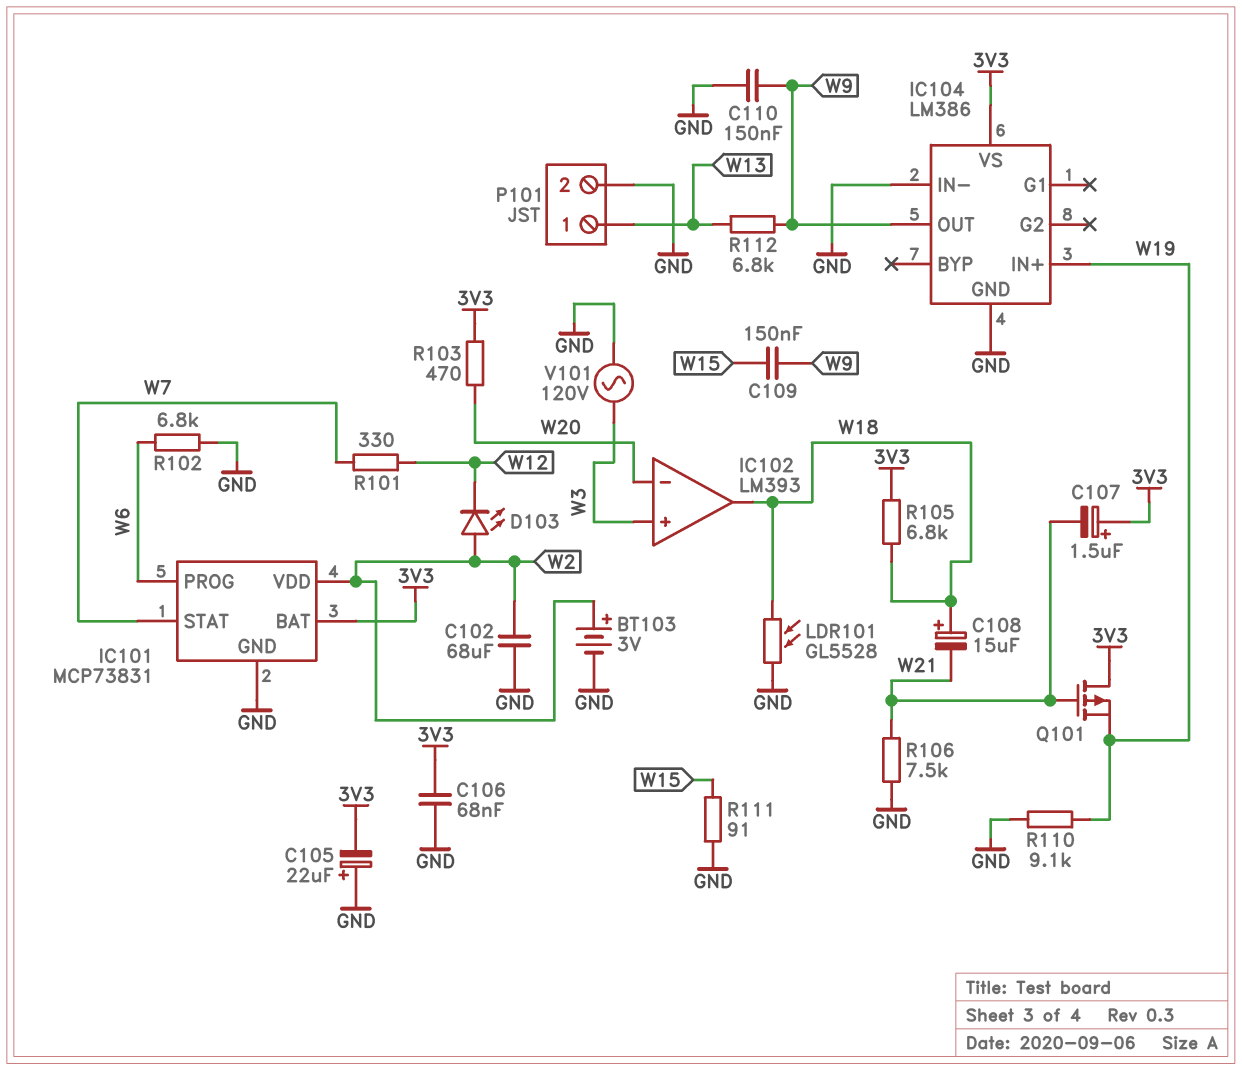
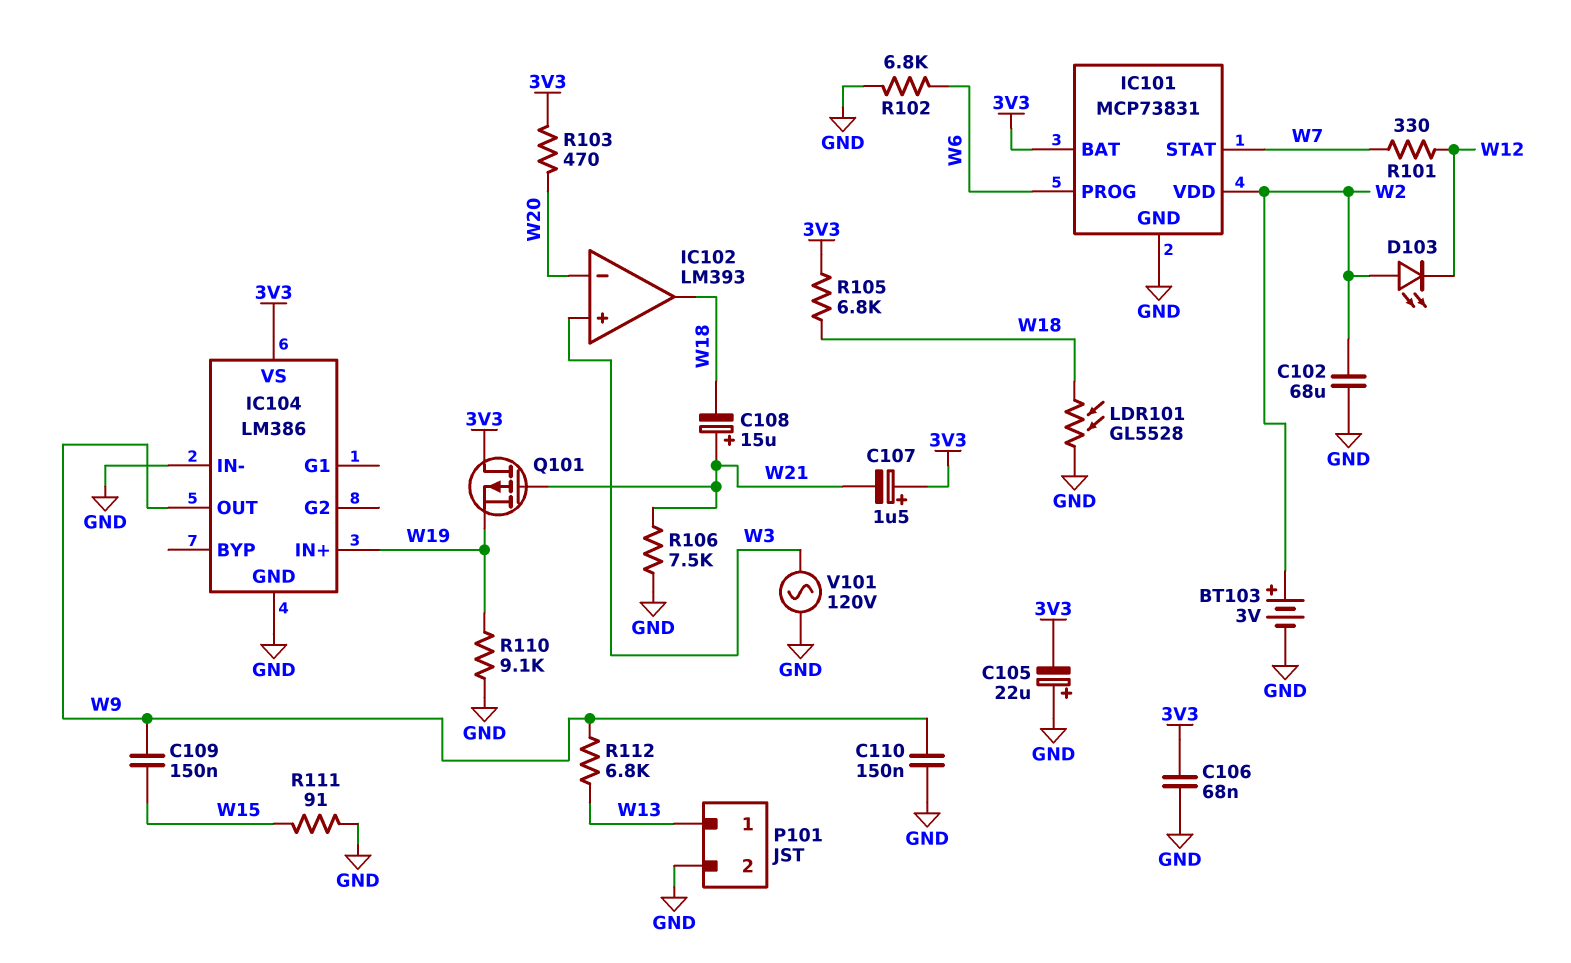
C108: 15uF (plus W18, minus W21) -> 15uF (plus W21, minus W18)

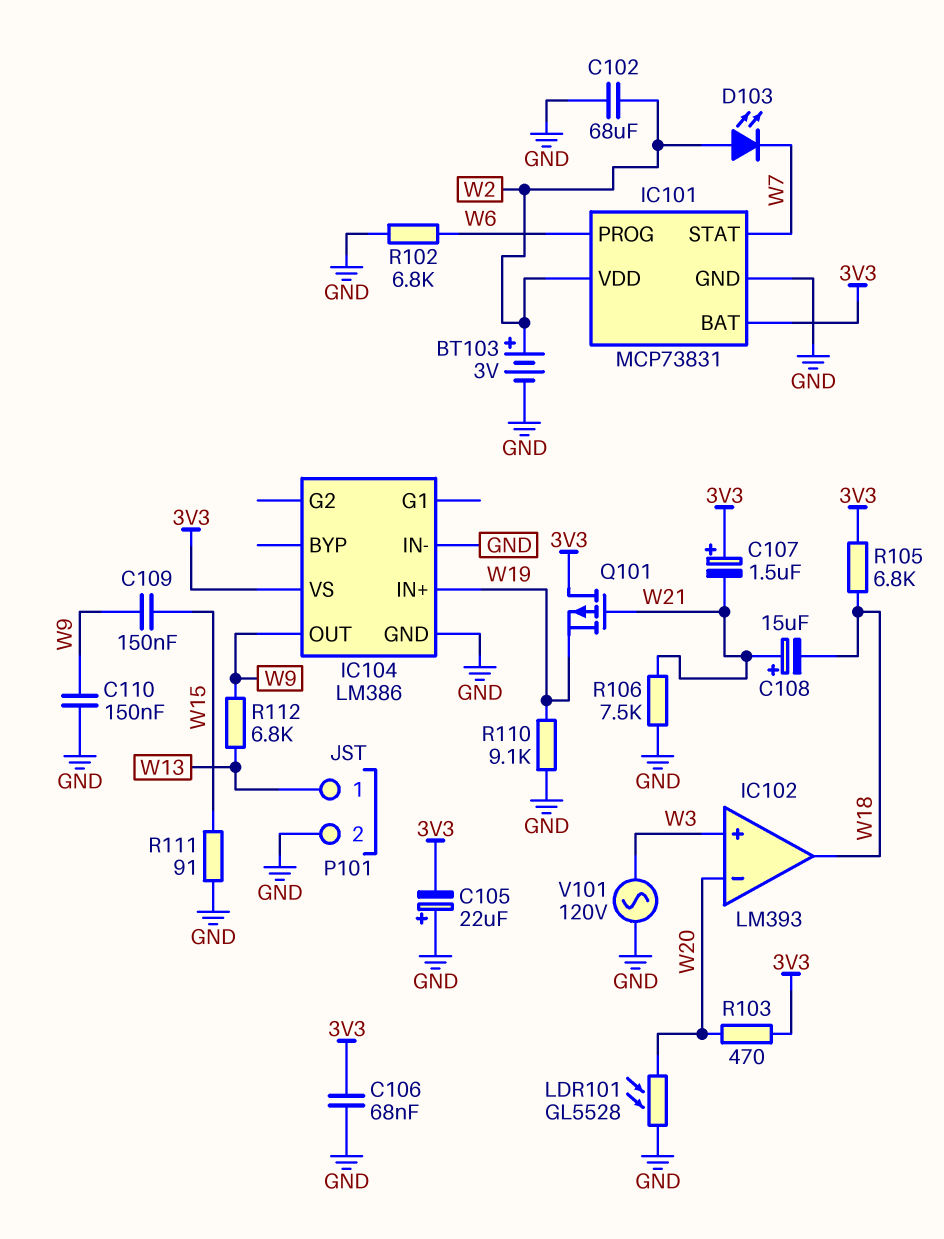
D103: LED (A W2, K W12) -> LED (A W2, K W7)
LDR101: GL5528 (GND, W18) -> GL5528 (GND, W20)
R101: 330 (W7, W12) -> none

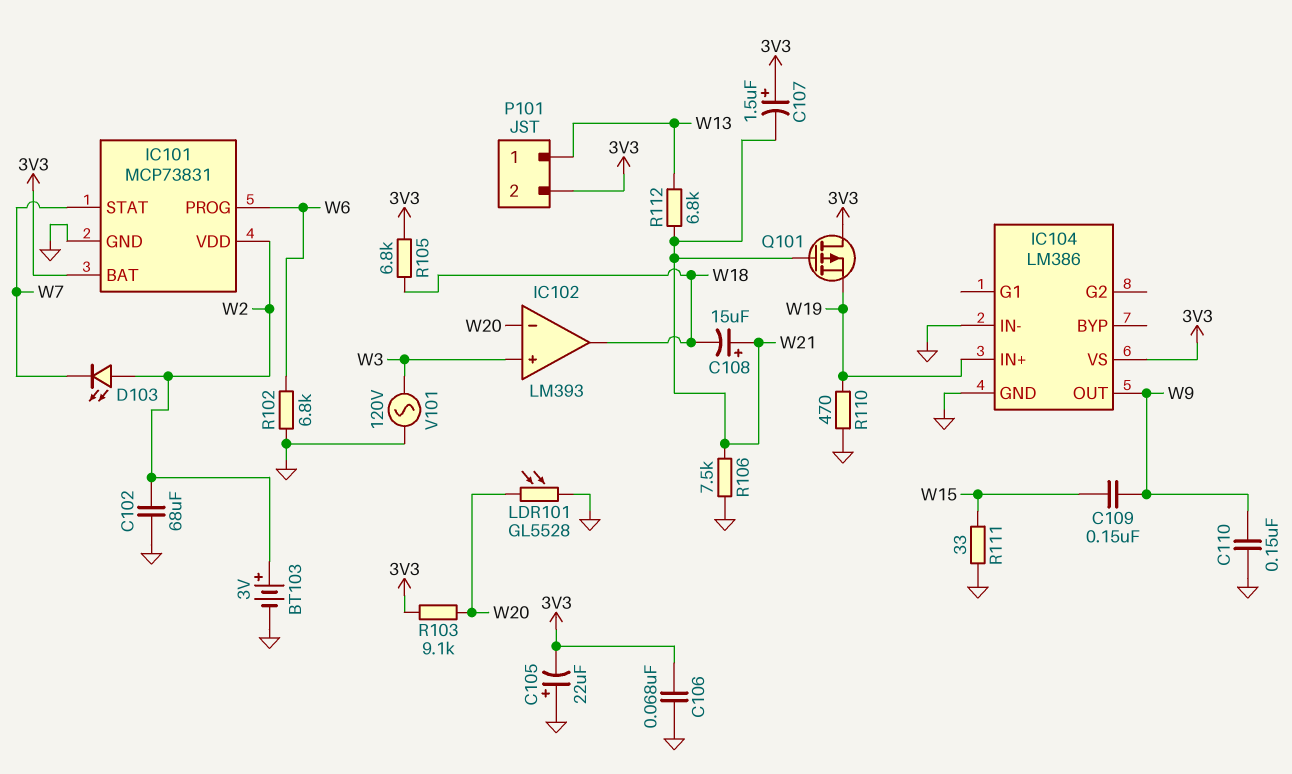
P101 pin 2: GND -> 3V3
R103: 470 (3V3, W20) -> 9.1k (3V3, W20)
R110: 9.1k (GND, W19) -> 470 (GND, W19)
R111: 91 (GND, W15) -> 33 (GND, W15)
R112: 6.8k (W9, W13) -> 6.8k (W13, W21)

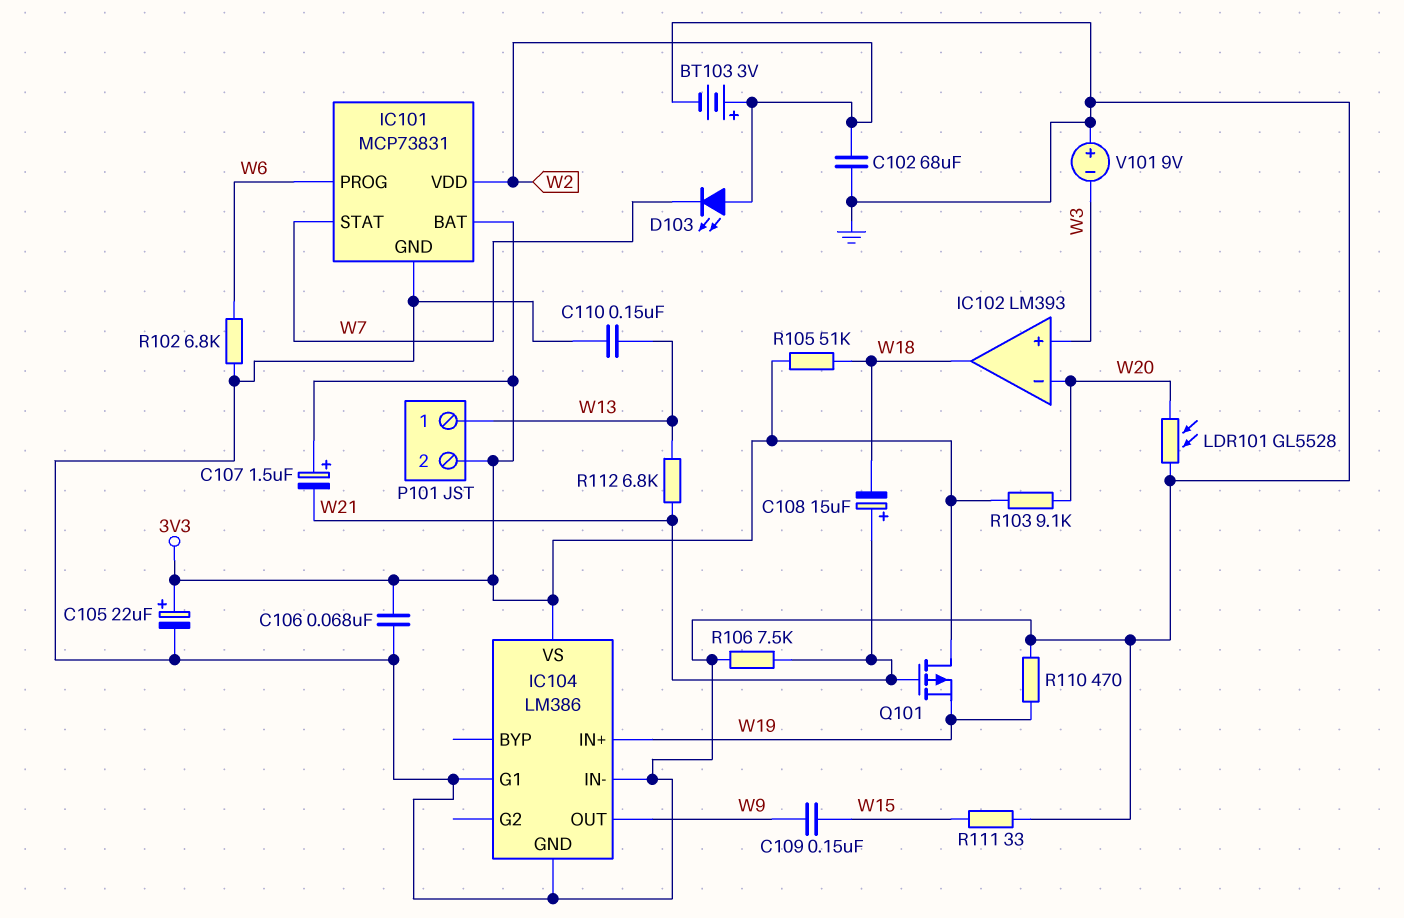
C105: 22uF (plus GND, minus 3V3) -> 22uF (plus 3V3, minus GND)
C110: 150nF (GND, W9) -> 150nF (GND, W13)
IC104 pin G1: none -> GND
R105: 6.8k (3V3, W18) -> 51k (3V3, W18)
V101: AC 120V (GND, W3) -> 9V (plus GND, minus W3)

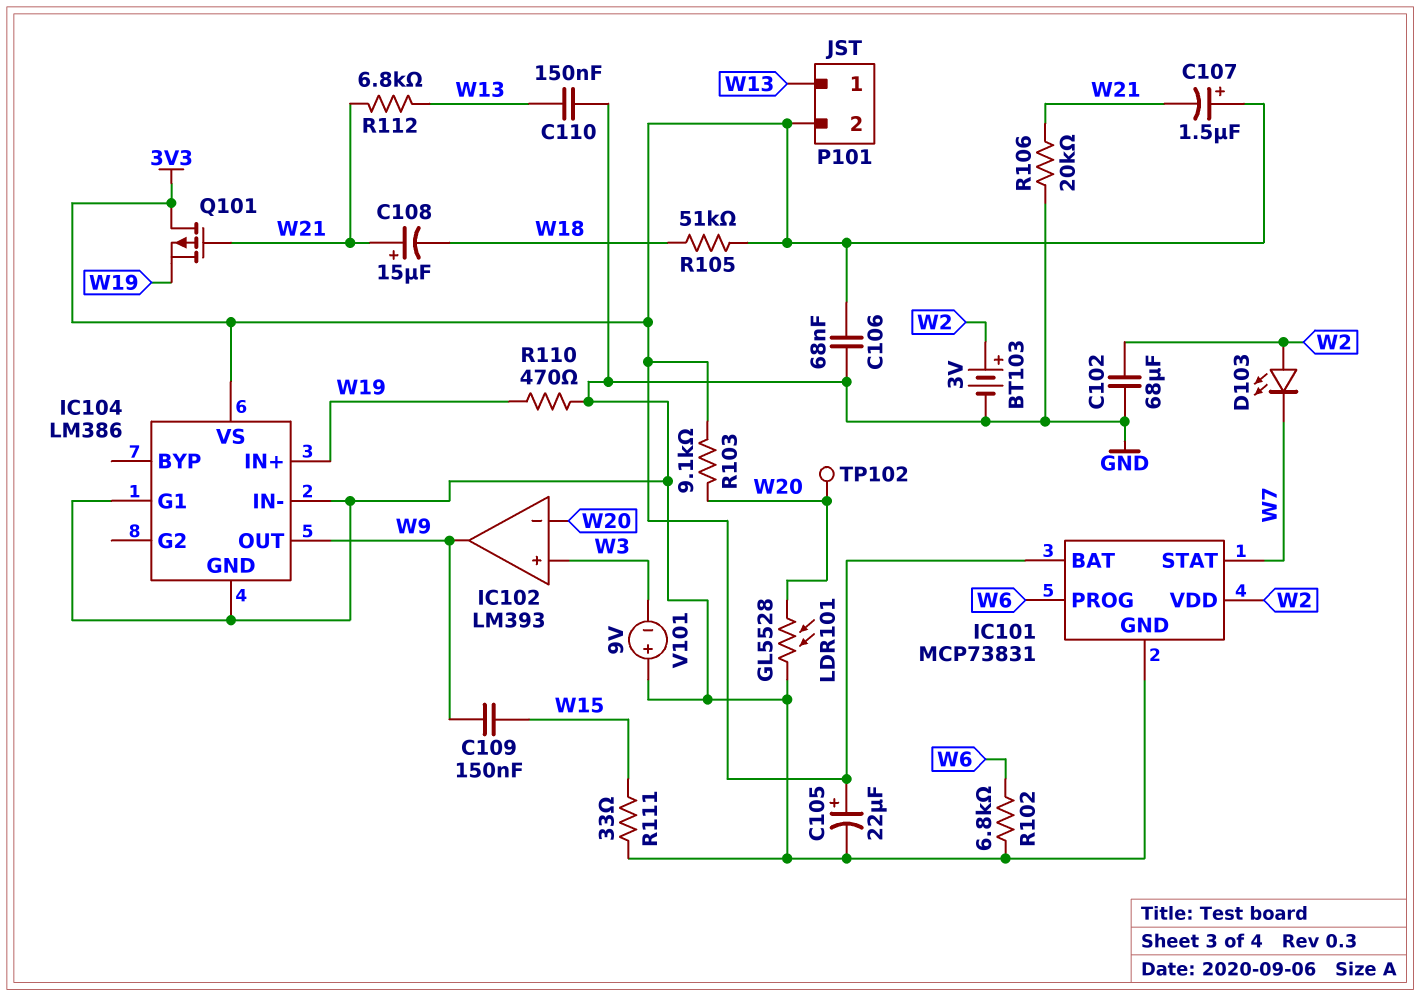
IC102 pin out: W18 -> W9
R106: 7.5k (GND, W21) -> 20k (GND, W21)
TP102: none -> test point (W20)

